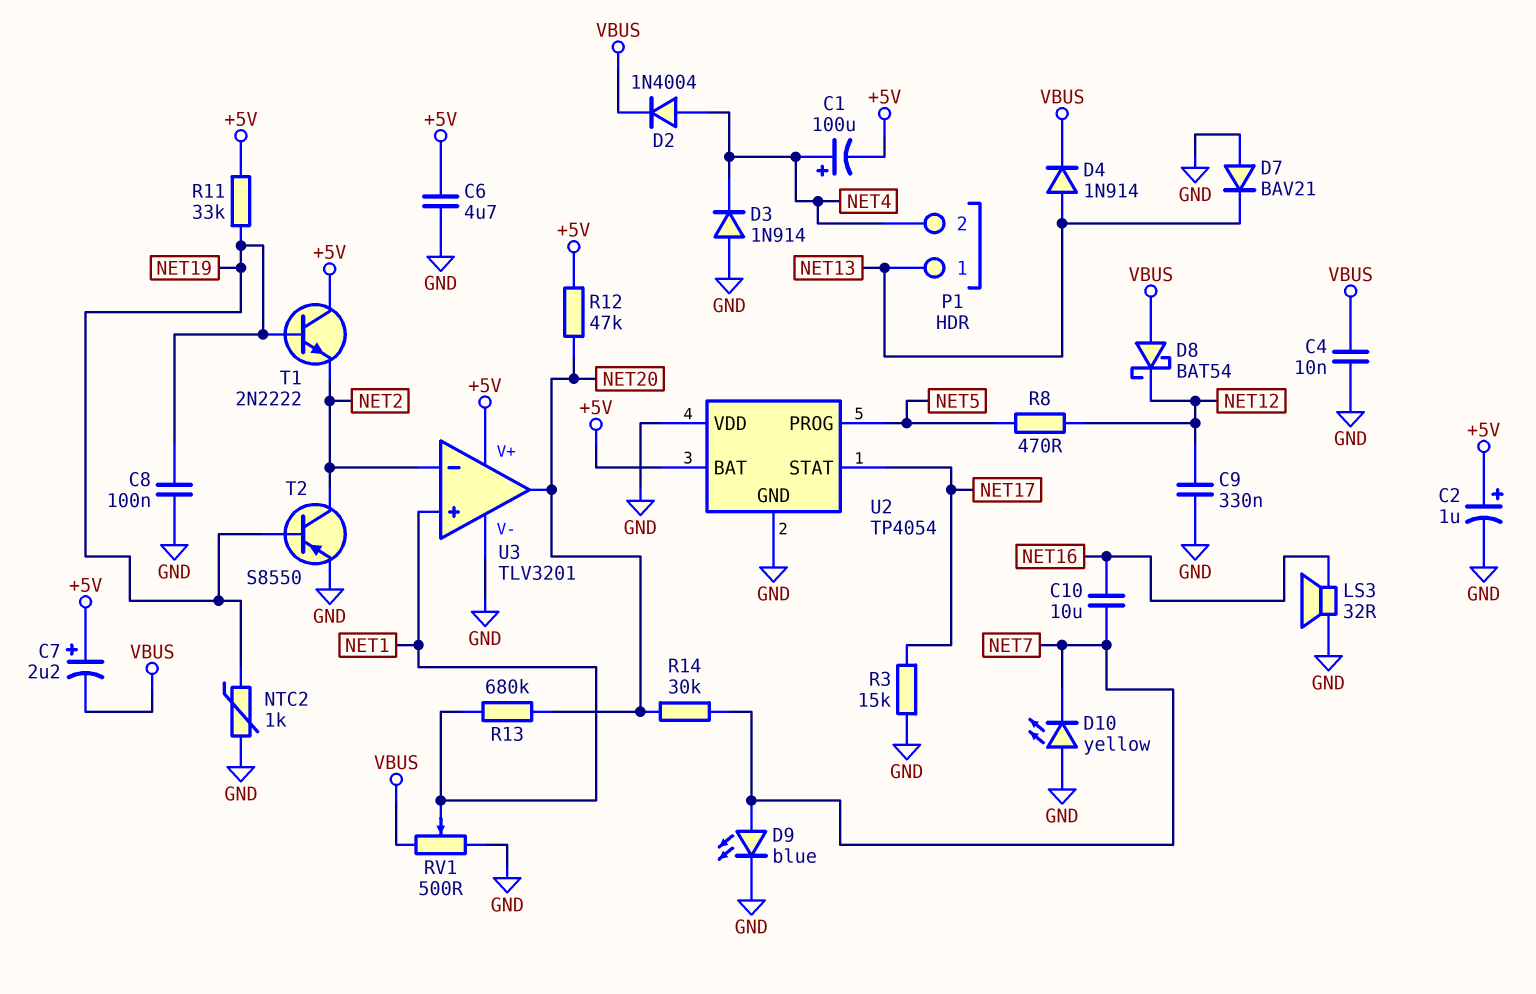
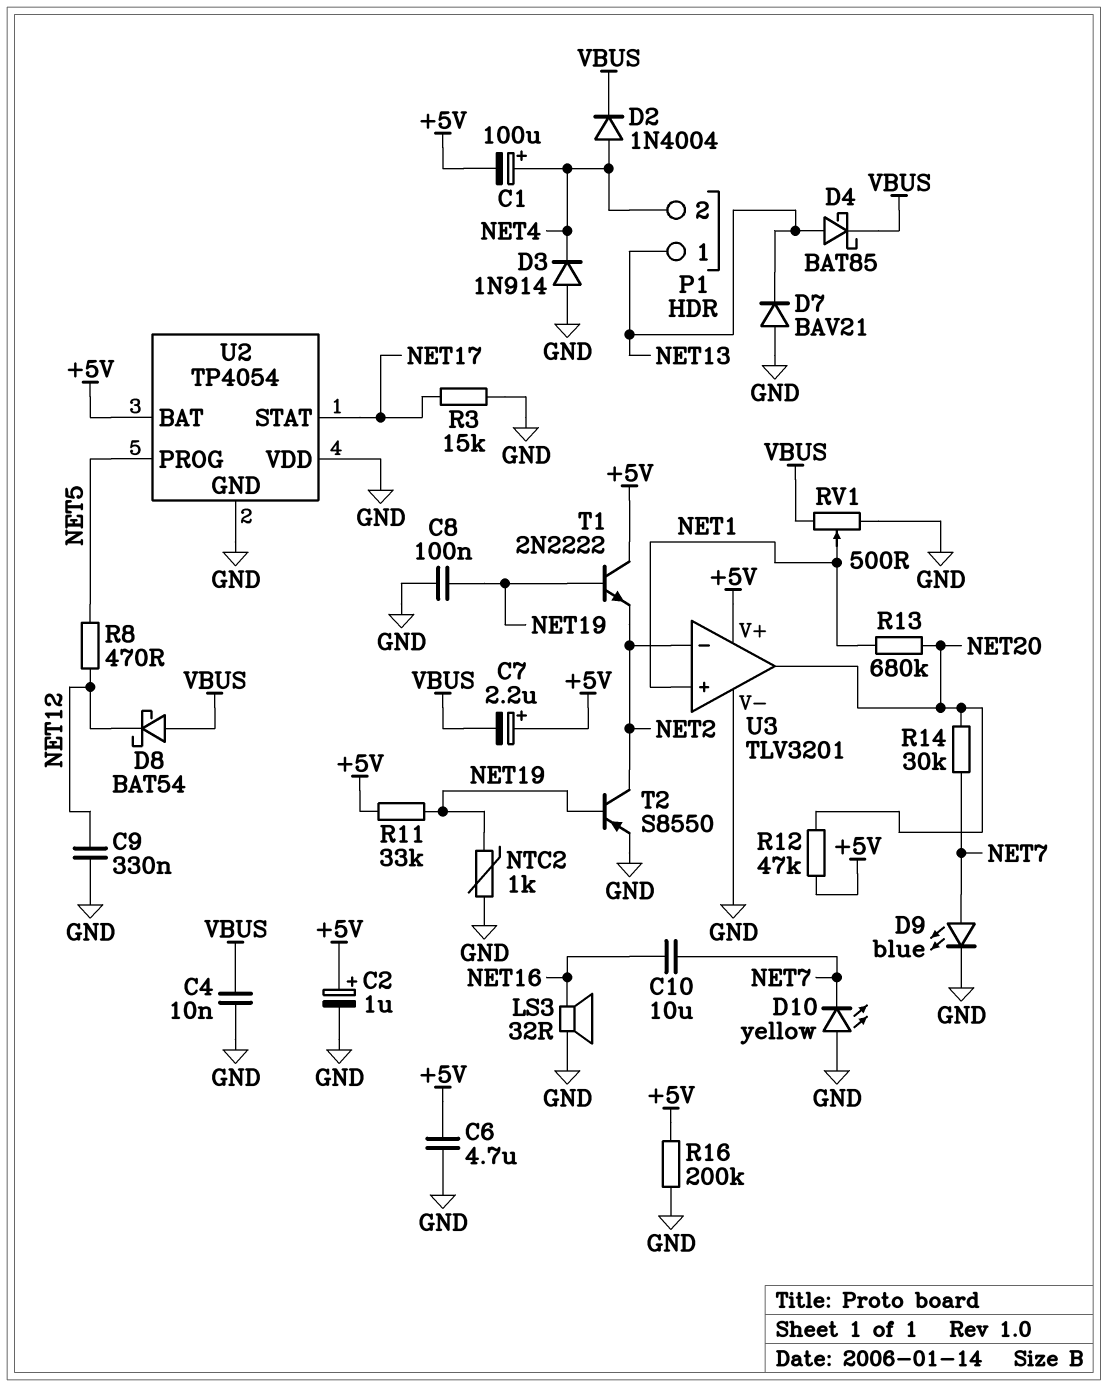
D4: diode 1N914 (A NET13, K VBUS) -> schottky BAT85 (A NET13, K VBUS)
R16: none -> 200k (+5V, GND)

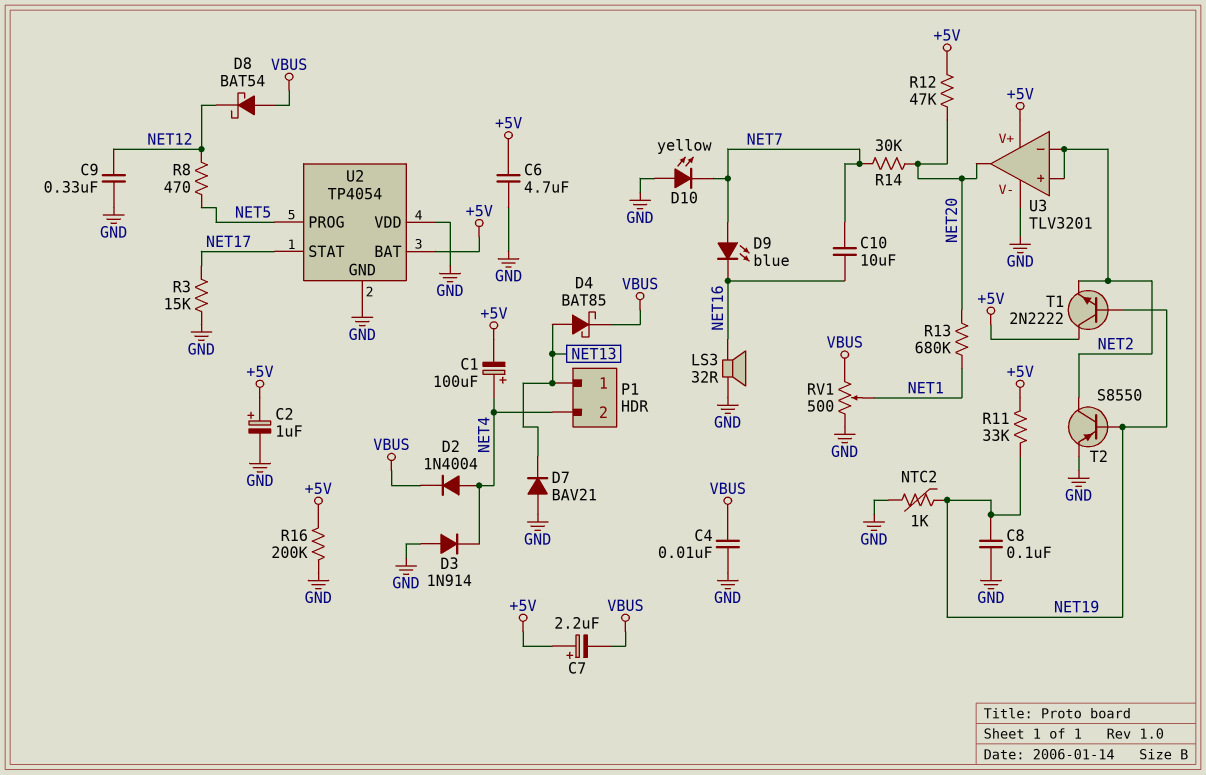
D9: LED blue (A NET7, K GND) -> LED blue (A NET7, K NET16)
U3 pin in+: NET1 -> NET2

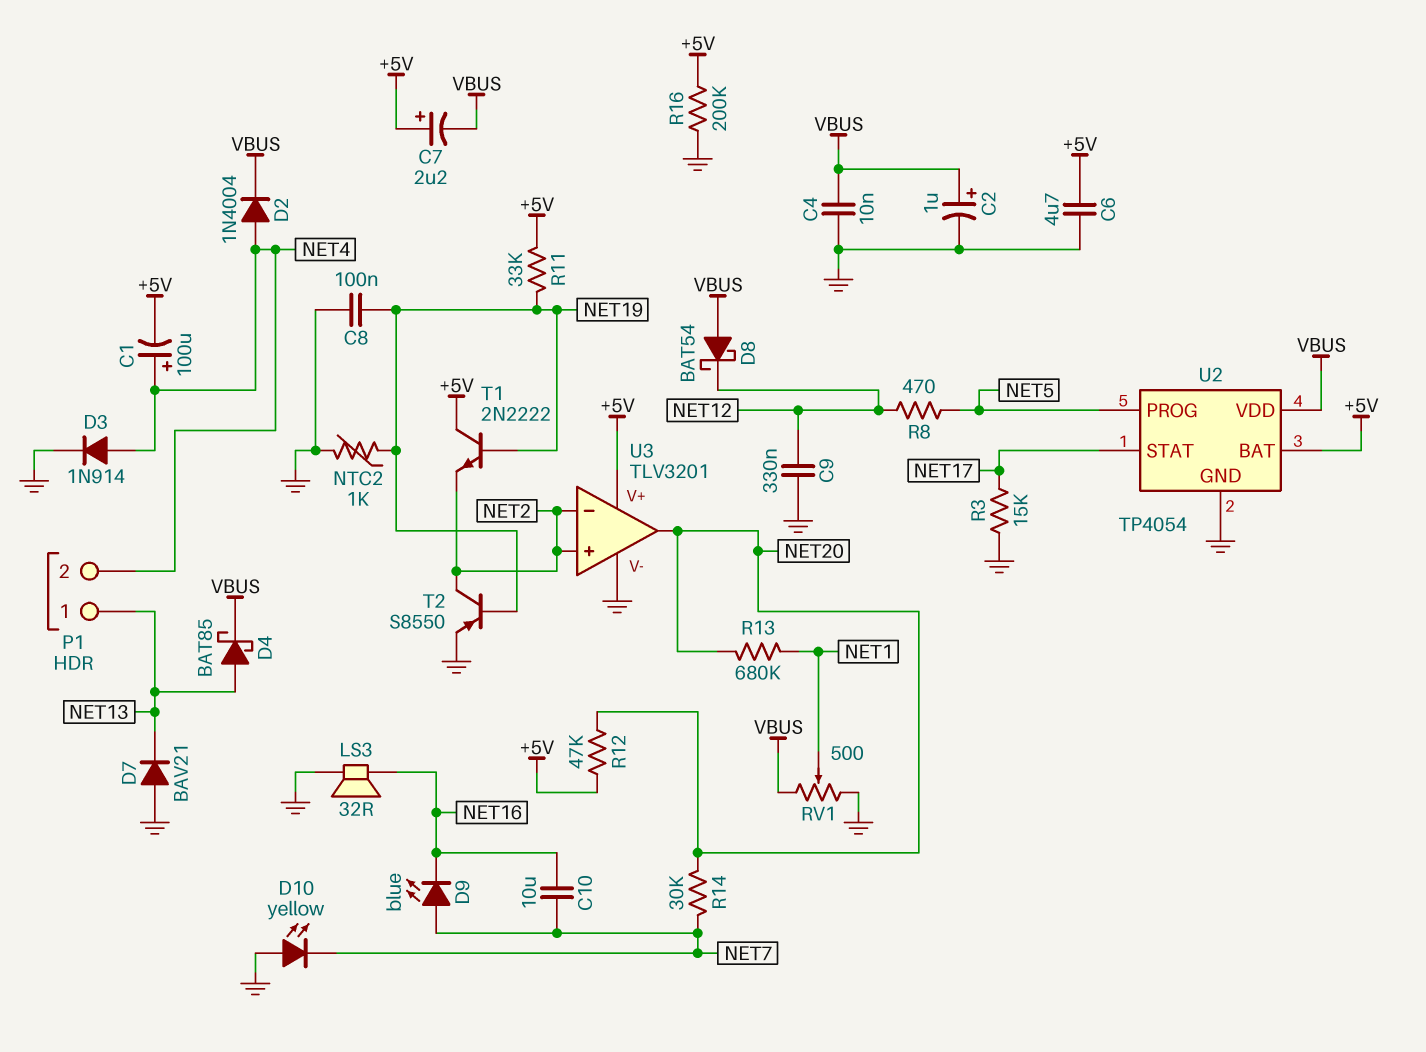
C2: 1uF (plus +5V, minus GND) -> 1uF (plus VBUS, minus GND)
D3: diode 1N914 (A GND, K NET4) -> diode 1N914 (A NET4, K GND)
U2 pin VDD: GND -> VBUS

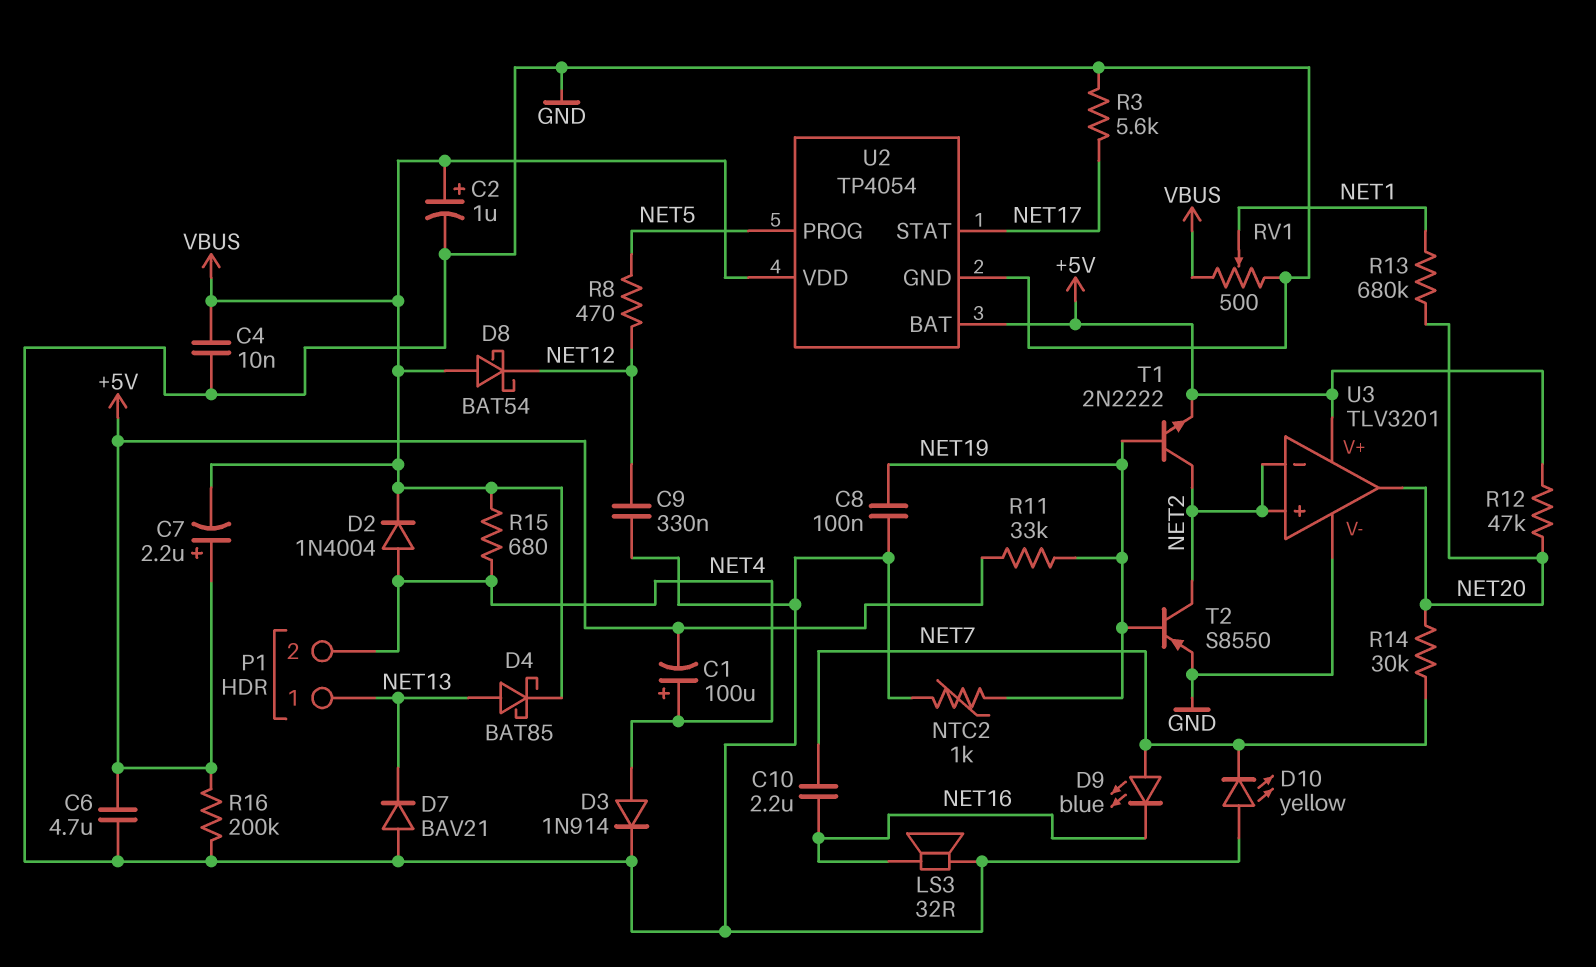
C10: 10uF (NET7, NET16) -> 2.2uF (NET7, NET16)
R3: 15k (GND, NET17) -> 5.6k (GND, NET17)
R15: none -> 680 (NET4, VBUS)
T1: NPN 2N2222 (B NET19, C +5V, E NET2) -> NPN 2N2222 (B NET19, C NET2, E +5V)

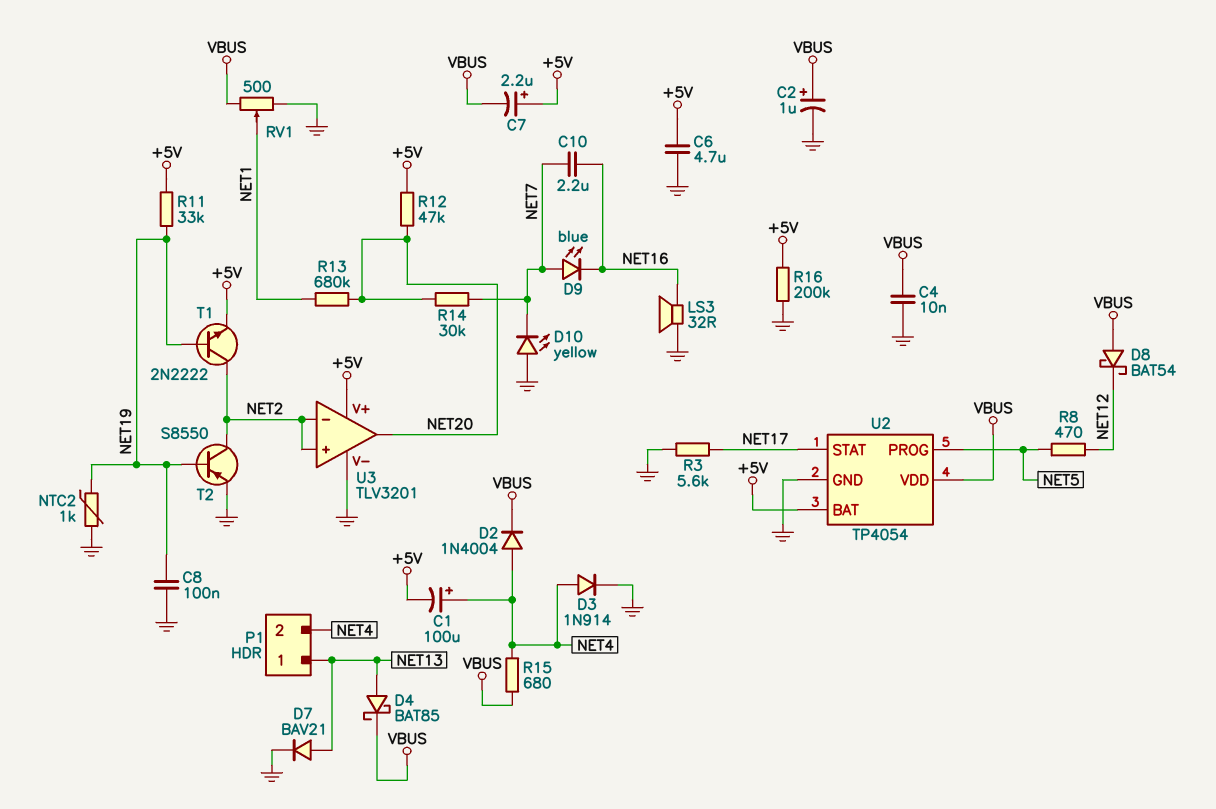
C9: 330nF (GND, NET12) -> none
D7: diode BAV21 (A GND, K NET13) -> diode BAV21 (A NET13, K GND)

